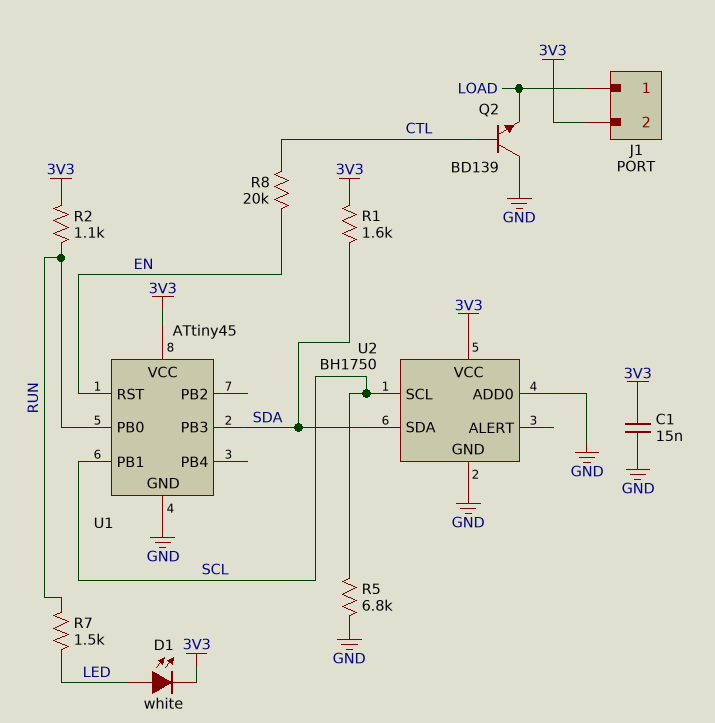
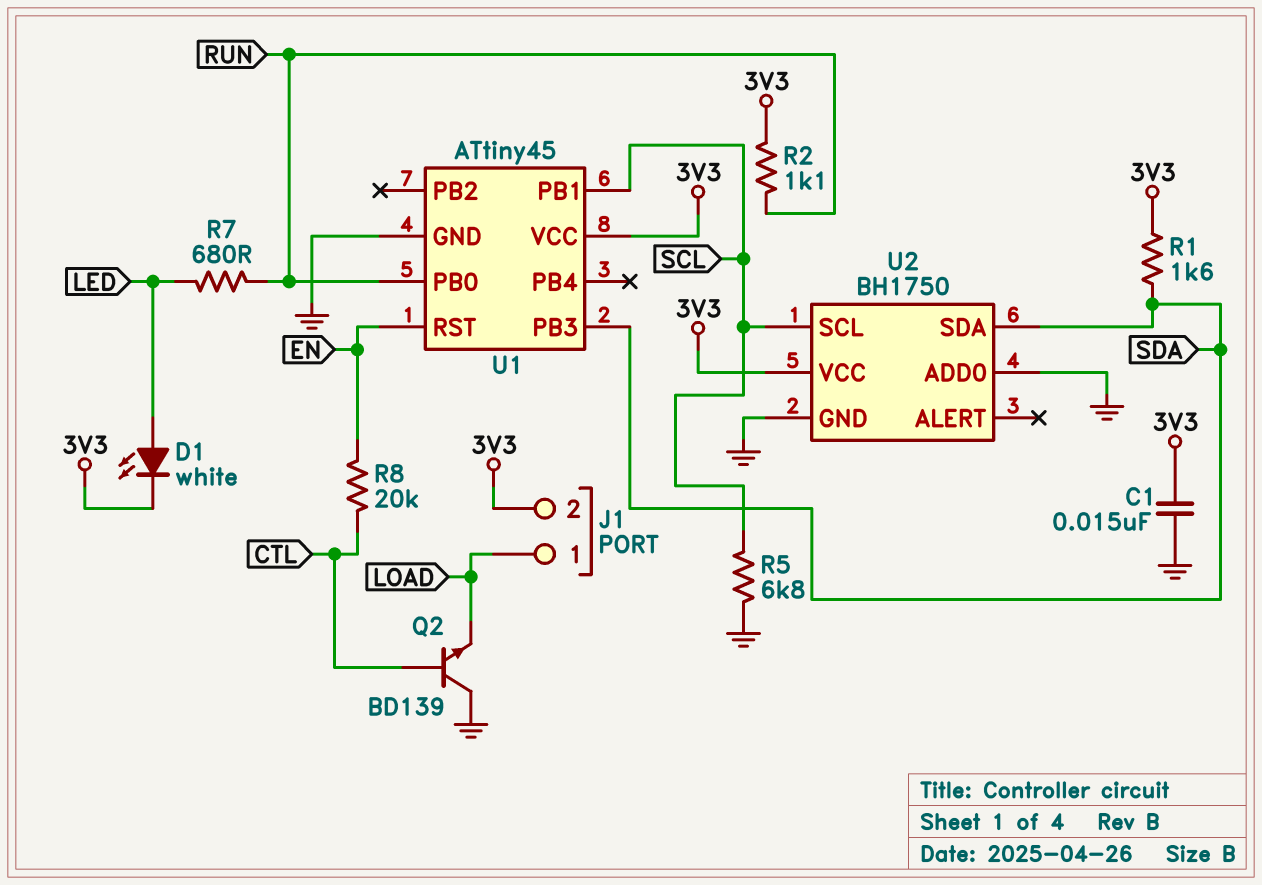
R7: 1.5k (LED, RUN) -> 680 (LED, RUN)

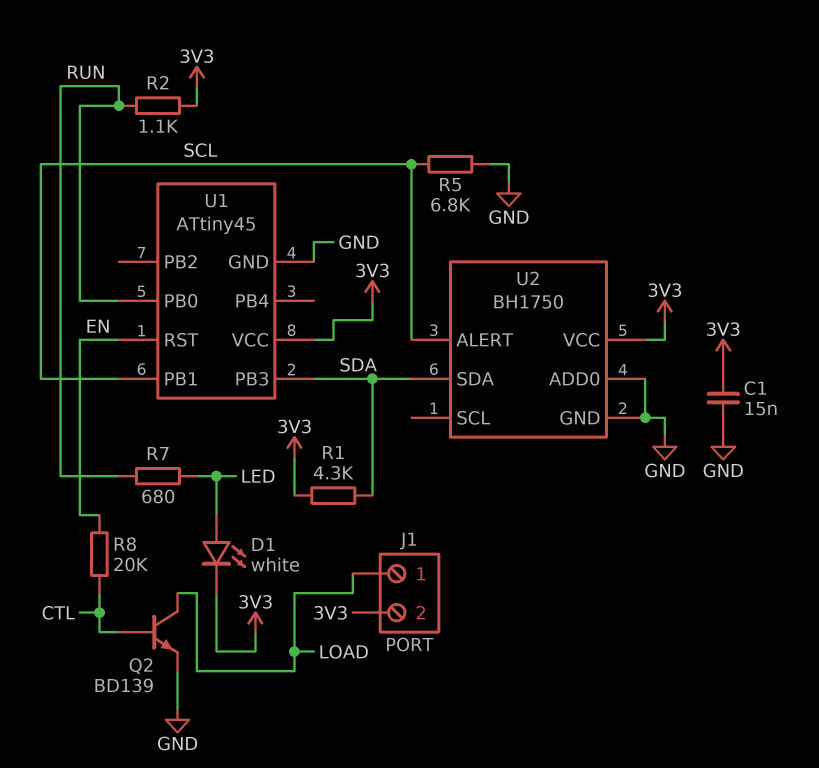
Q2: NPN BD139 (B CTL, C GND, E LOAD) -> NPN BD139 (B CTL, C LOAD, E GND)
R1: 1.6k (3V3, SDA) -> 4.3k (3V3, SDA)
U2 pin ALERT: none -> SCL
U2 pin SCL: SCL -> none

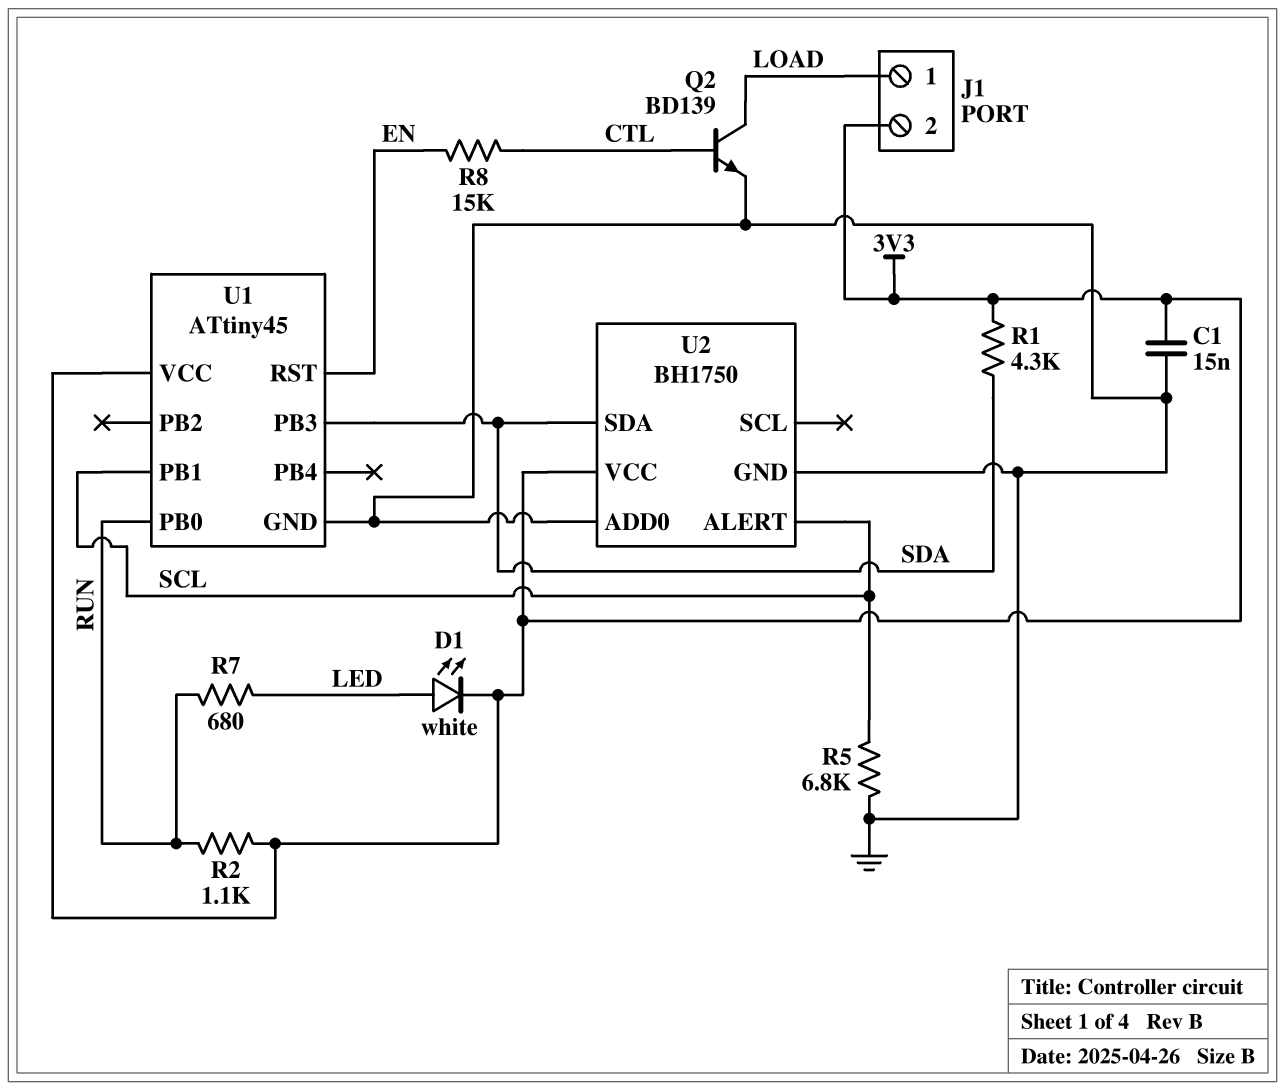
R8: 20k (CTL, EN) -> 15k (CTL, EN)

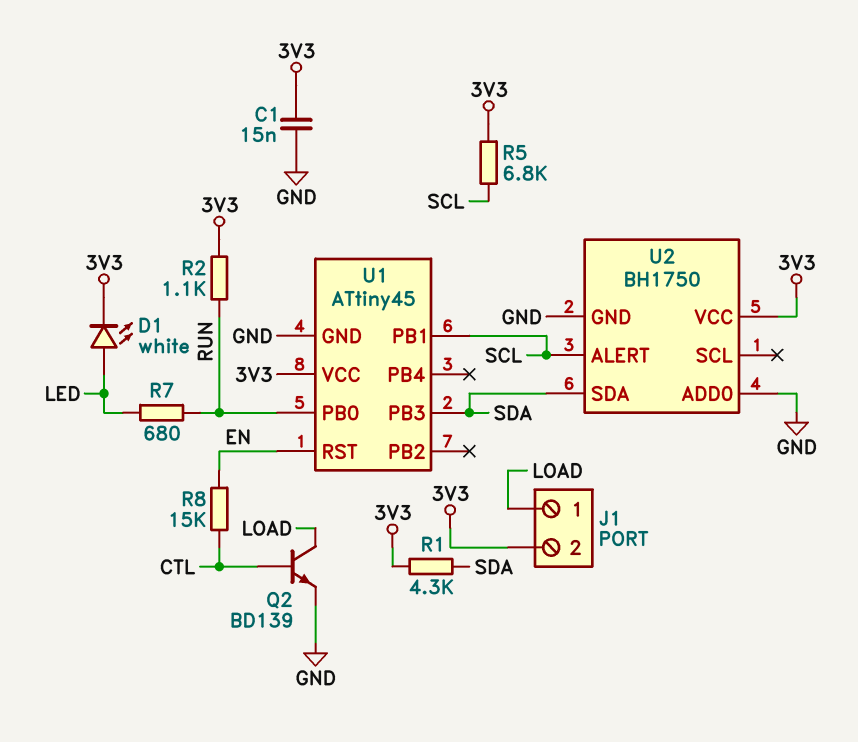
R5: 6.8k (GND, SCL) -> 6.8k (3V3, SCL)

